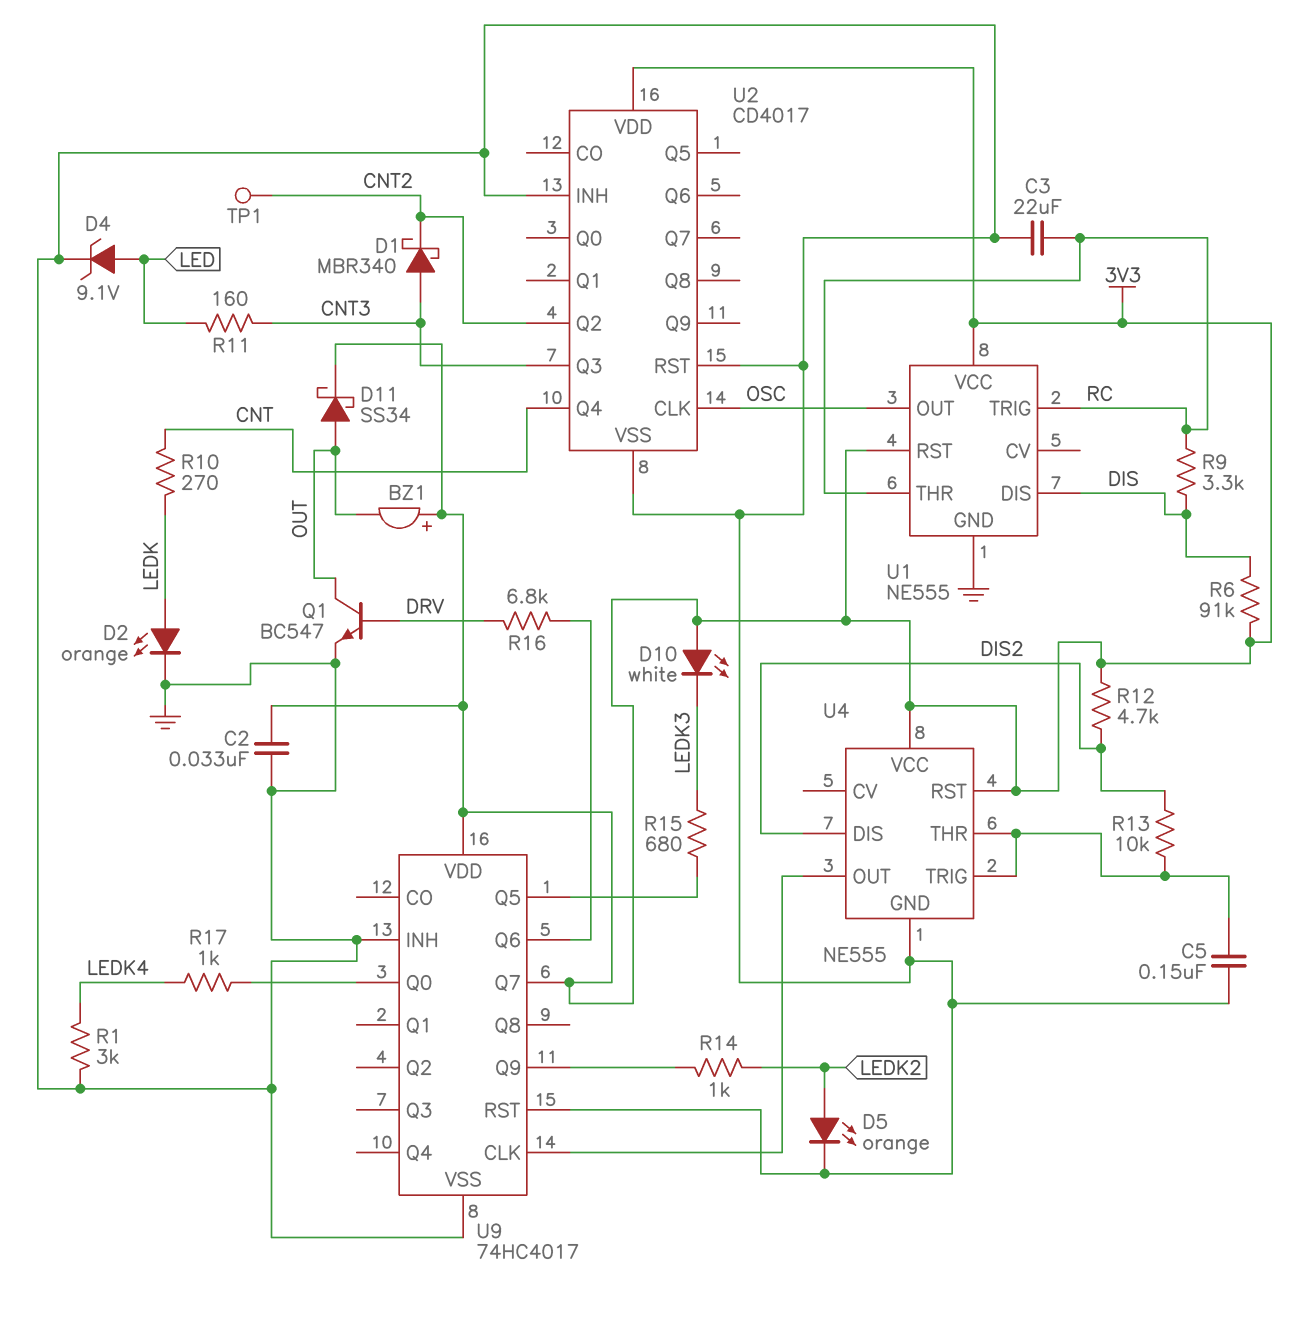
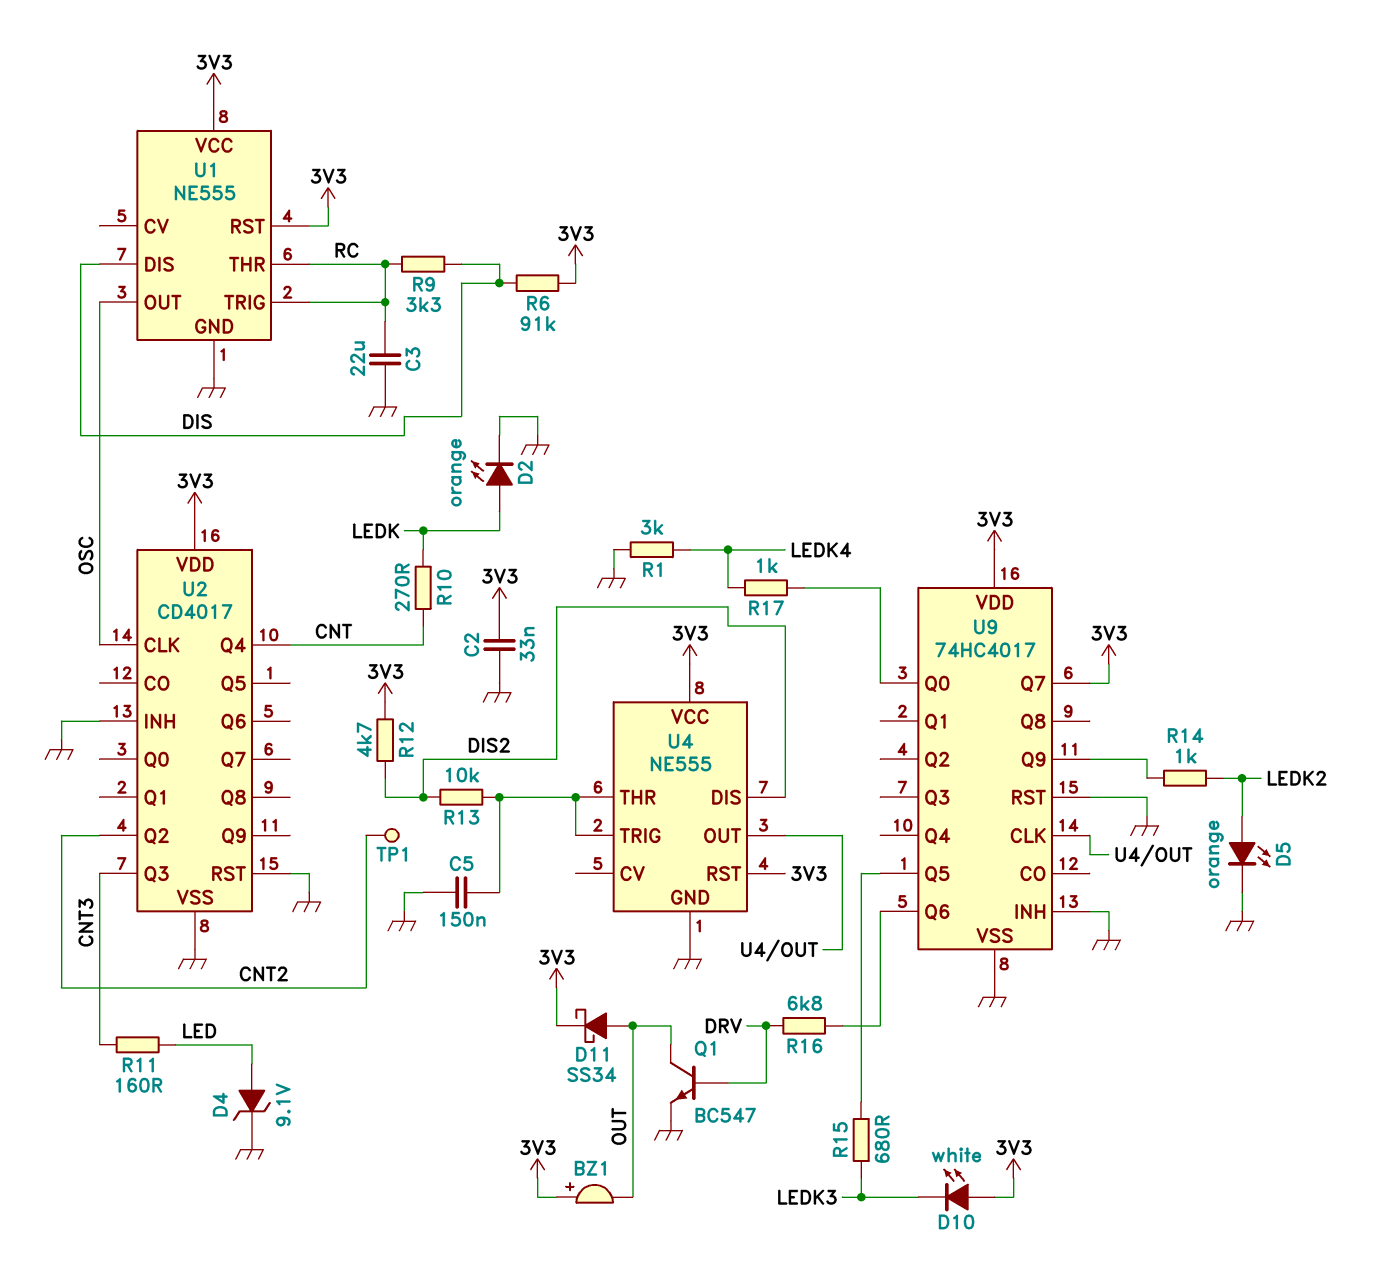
D1: schottky MBR340 (A CNT3, K CNT2) -> none

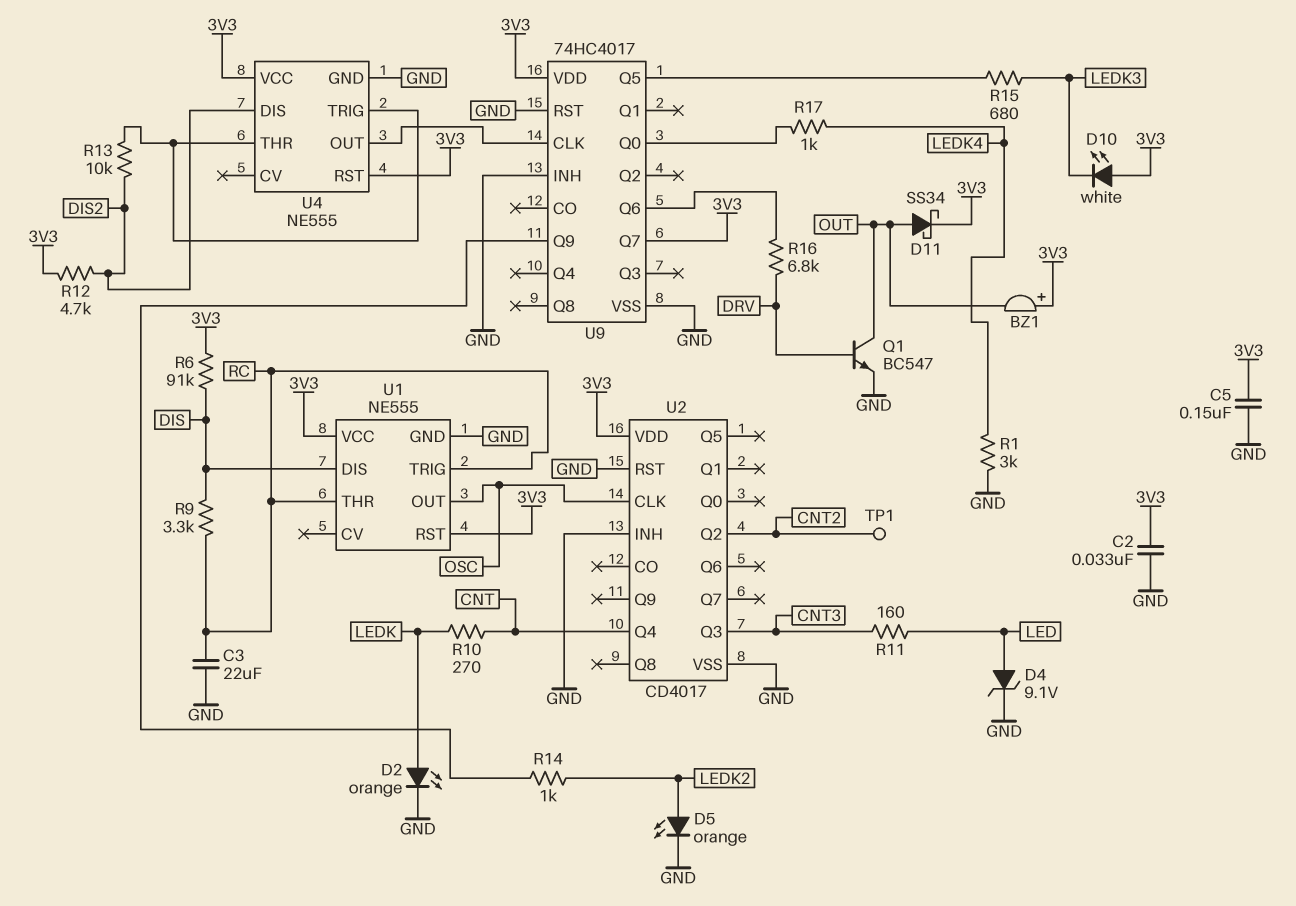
C5: 150nF (GND, U4/THR) -> 150nF (3V3, GND)

